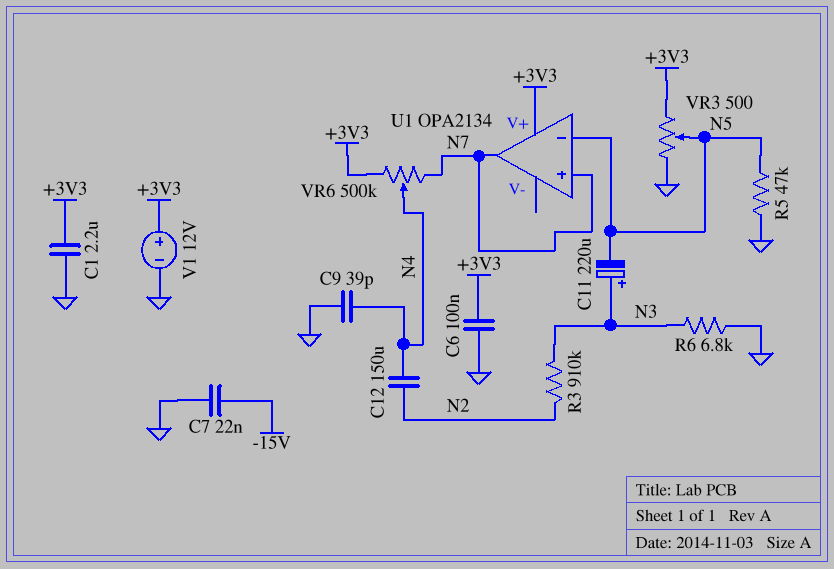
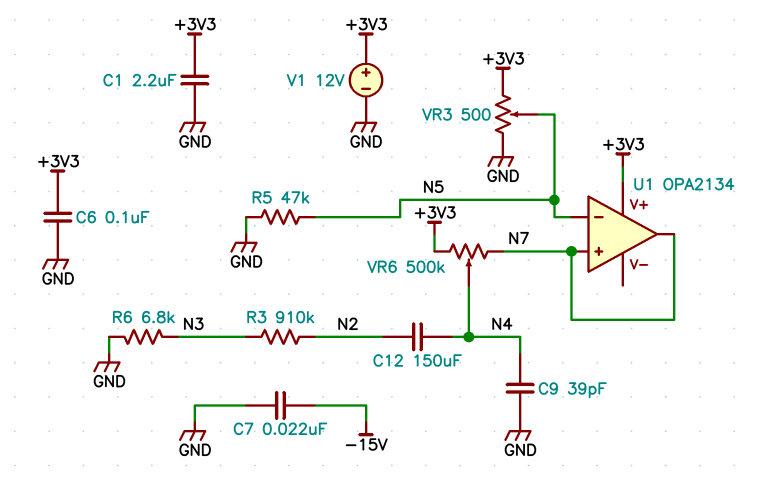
C11: 220uF (plus N3, minus N5) -> none

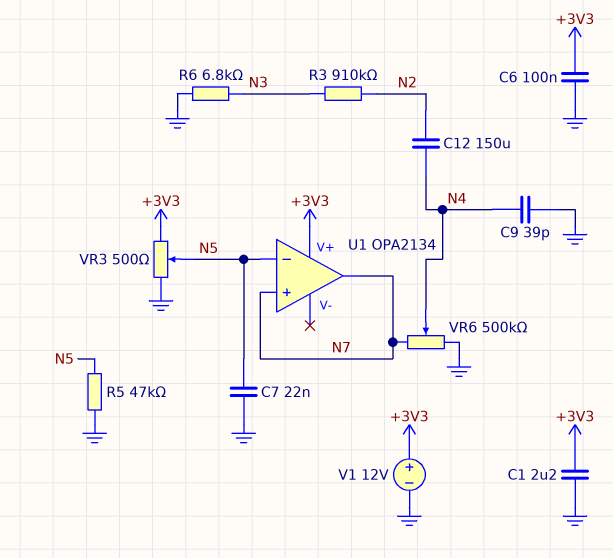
C7: 22nF (-15V, GND) -> 22nF (GND, N5)
VR6: 500k (+3V3, N7, wiper N4) -> 500k (GND, N7, wiper N4)

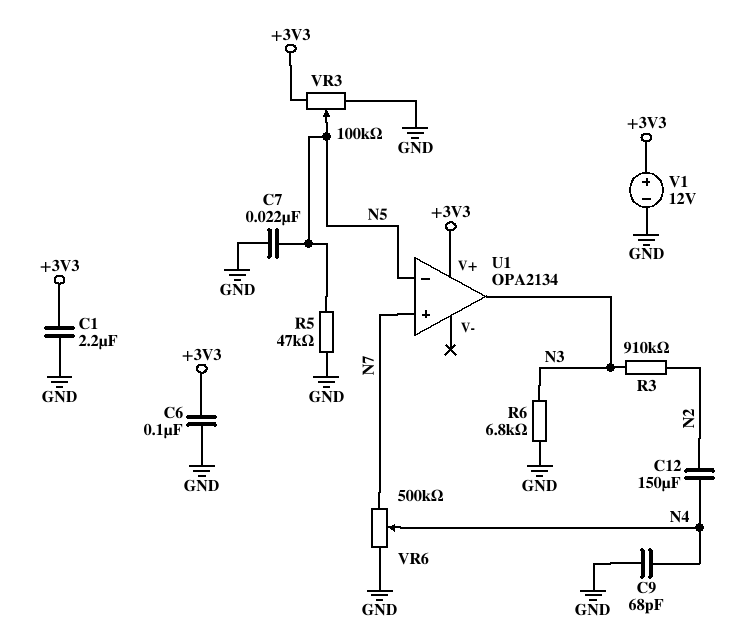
C9: 39pF (GND, N4) -> 68pF (GND, N4)
U1 pin out: N7 -> N3
VR3: 500 (+3V3, GND, wiper N5) -> 100k (+3V3, GND, wiper N5)

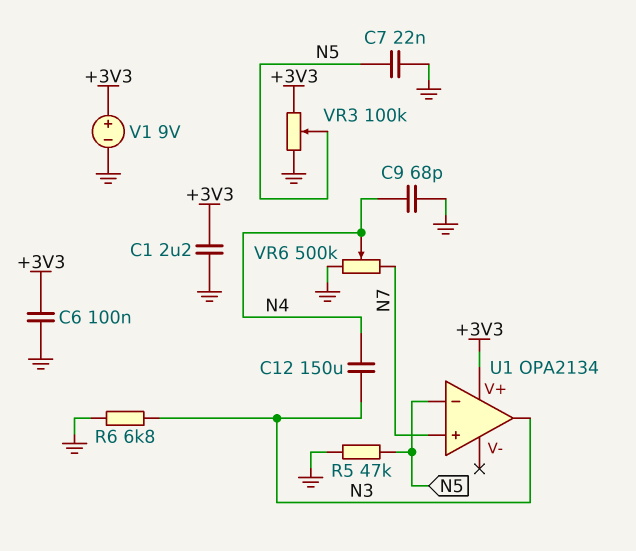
C12: 150uF (N2, N4) -> 150uF (N3, N4)
R3: 910k (N2, N3) -> none
V1: 12V (plus +3V3, minus GND) -> 9V (plus +3V3, minus GND)

